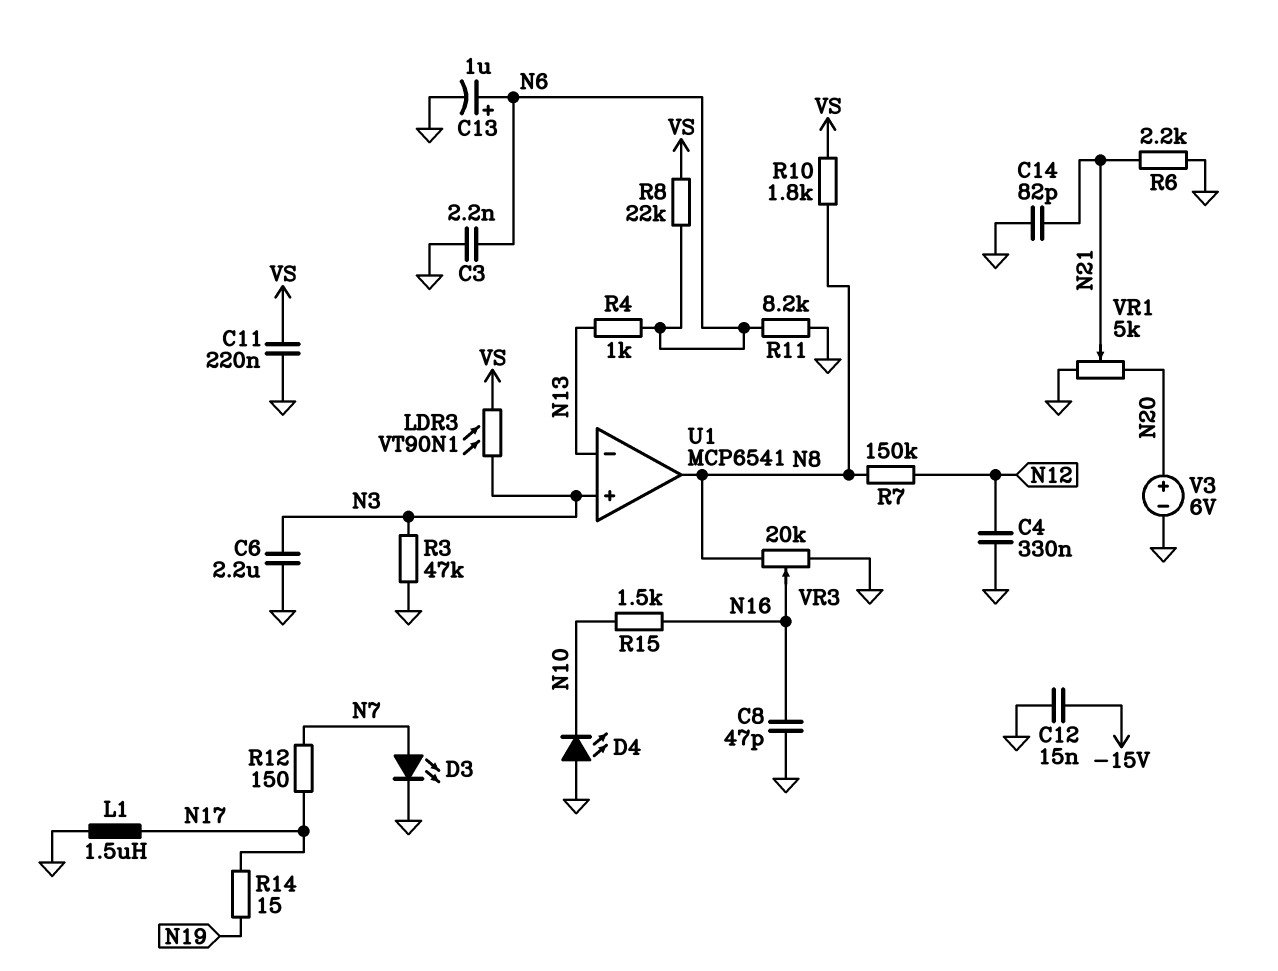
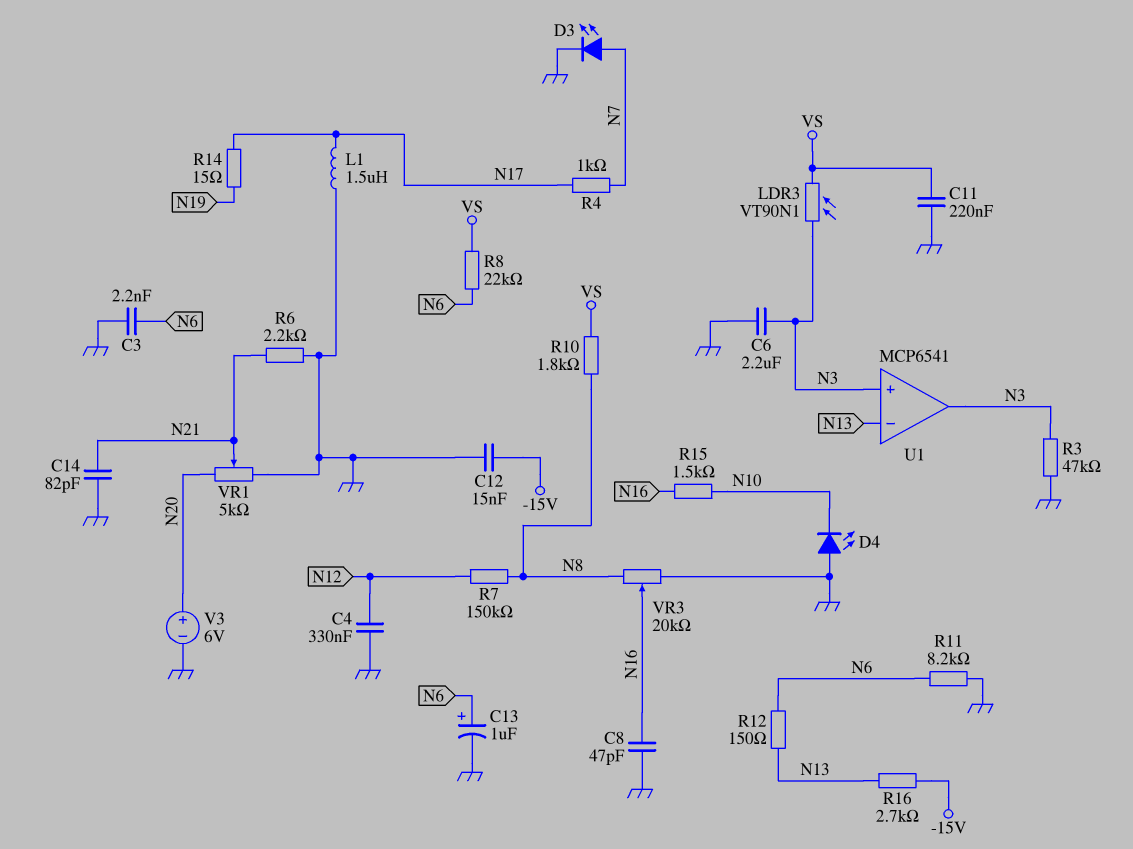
R4: 1k (N6, N13) -> 1k (N7, N17)
R12: 150 (N7, N17) -> 150 (N6, N13)
R16: none -> 2.7k (-15V, N13)
U1 pin out: N8 -> N3

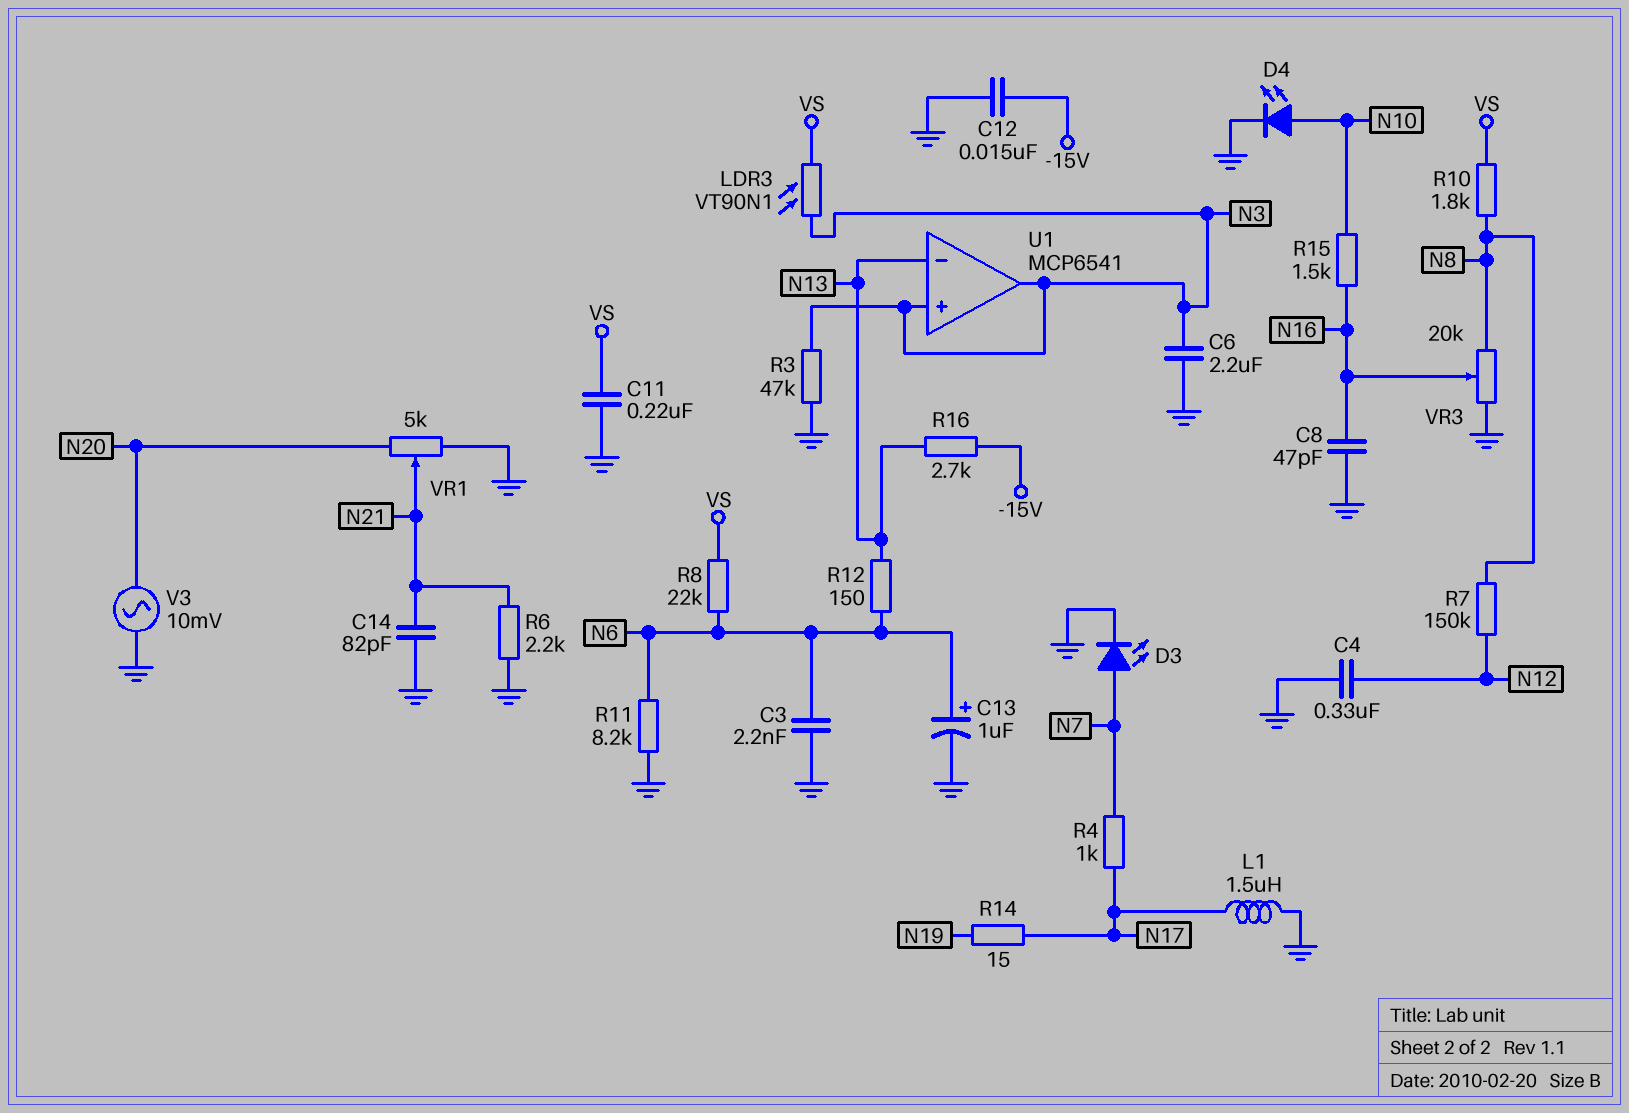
D4: LED (A GND, K N10) -> LED (A N10, K GND)
V3: 6V (plus N20, minus GND) -> AC 10mV (GND, N20)

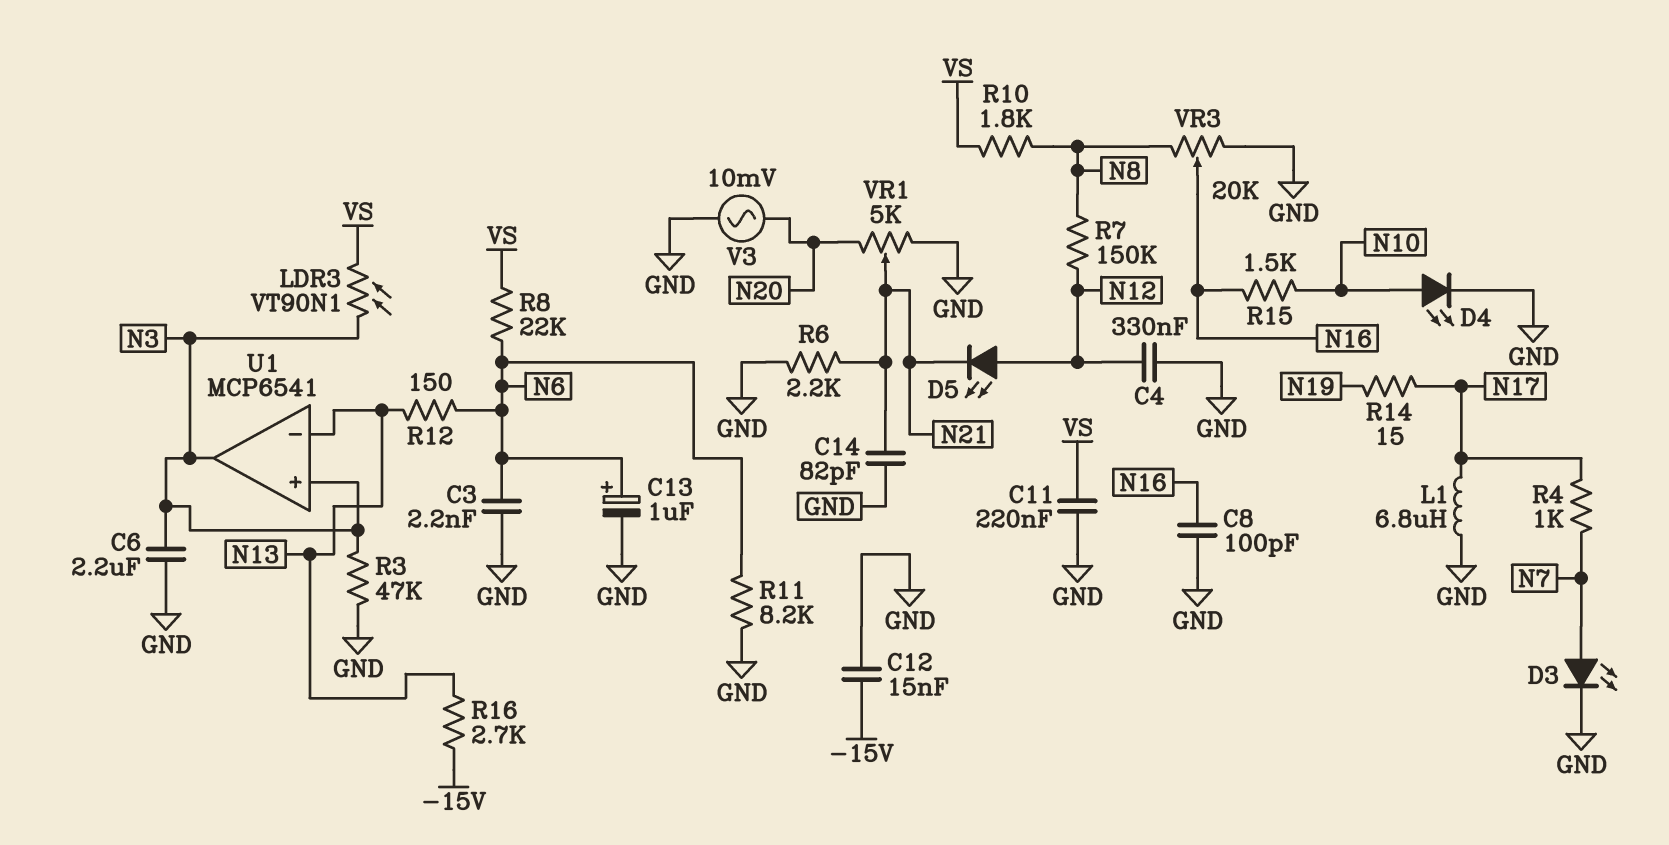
C8: 47pF (GND, N16) -> 100pF (GND, N16)
D5: none -> LED (A N12, K N21)
L1: 1.5uH (GND, N17) -> 6.8uH (GND, N17)

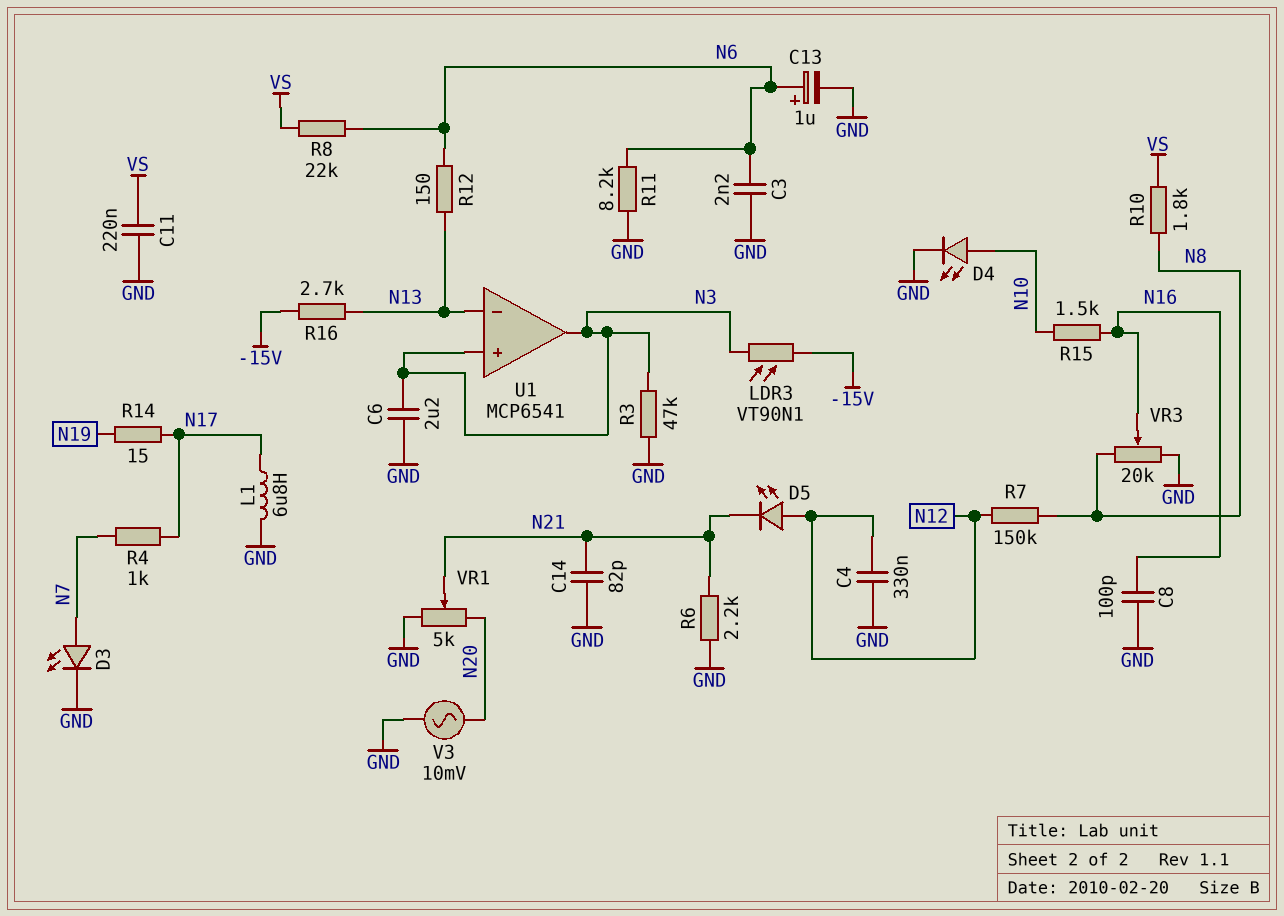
C12: 15nF (-15V, GND) -> none
LDR3: VT90N1 (N3, VS) -> VT90N1 (-15V, N3)

